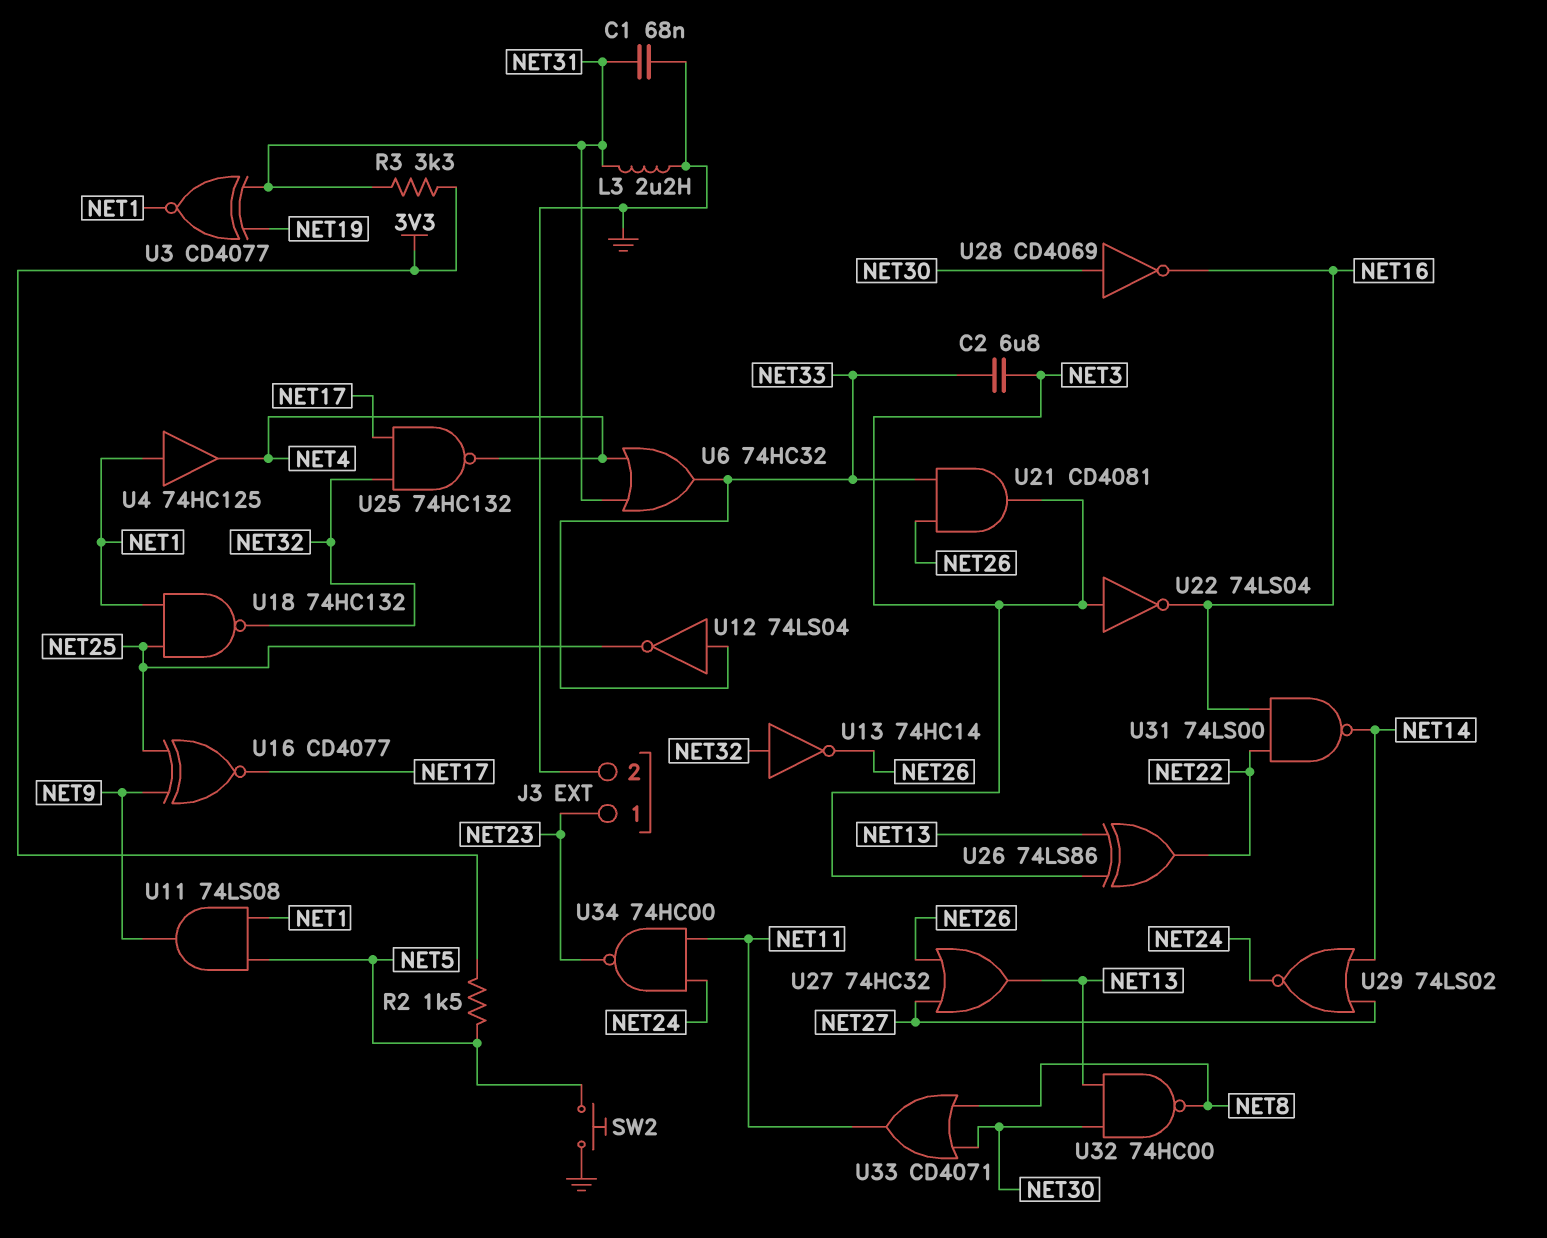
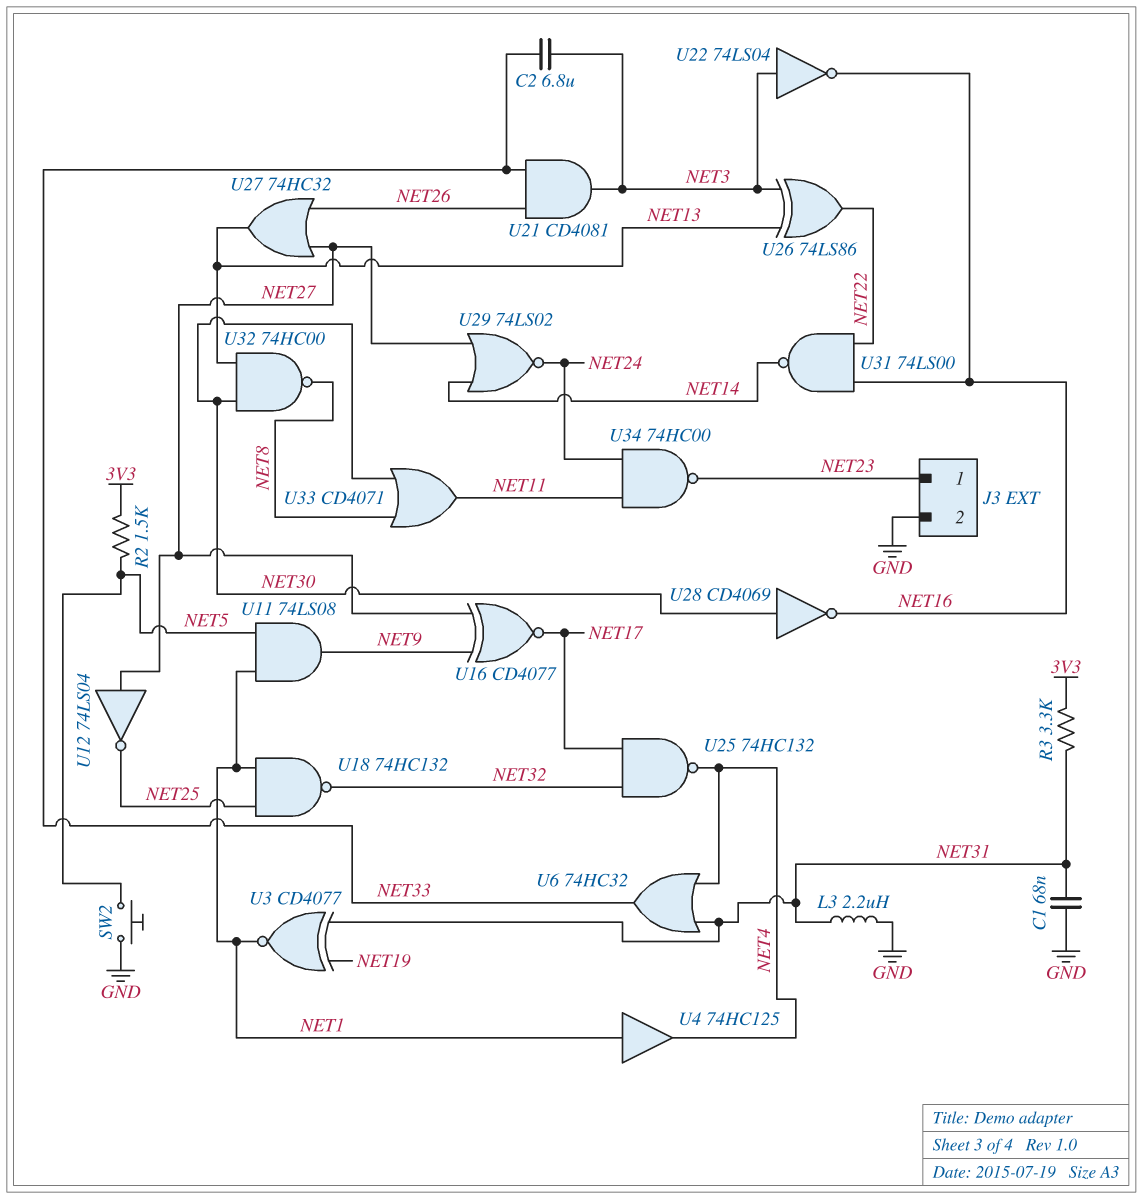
U12: NOT 74LS04 (in NET33, out NET25) -> NOT 74LS04 (in NET27, out NET25)
U13: NOT 74HC14 (in NET32, out NET26) -> none
U16: XNOR CD4077 (in NET9, in NET25, out NET17) -> XNOR CD4077 (in NET9, in NET27, out NET17)

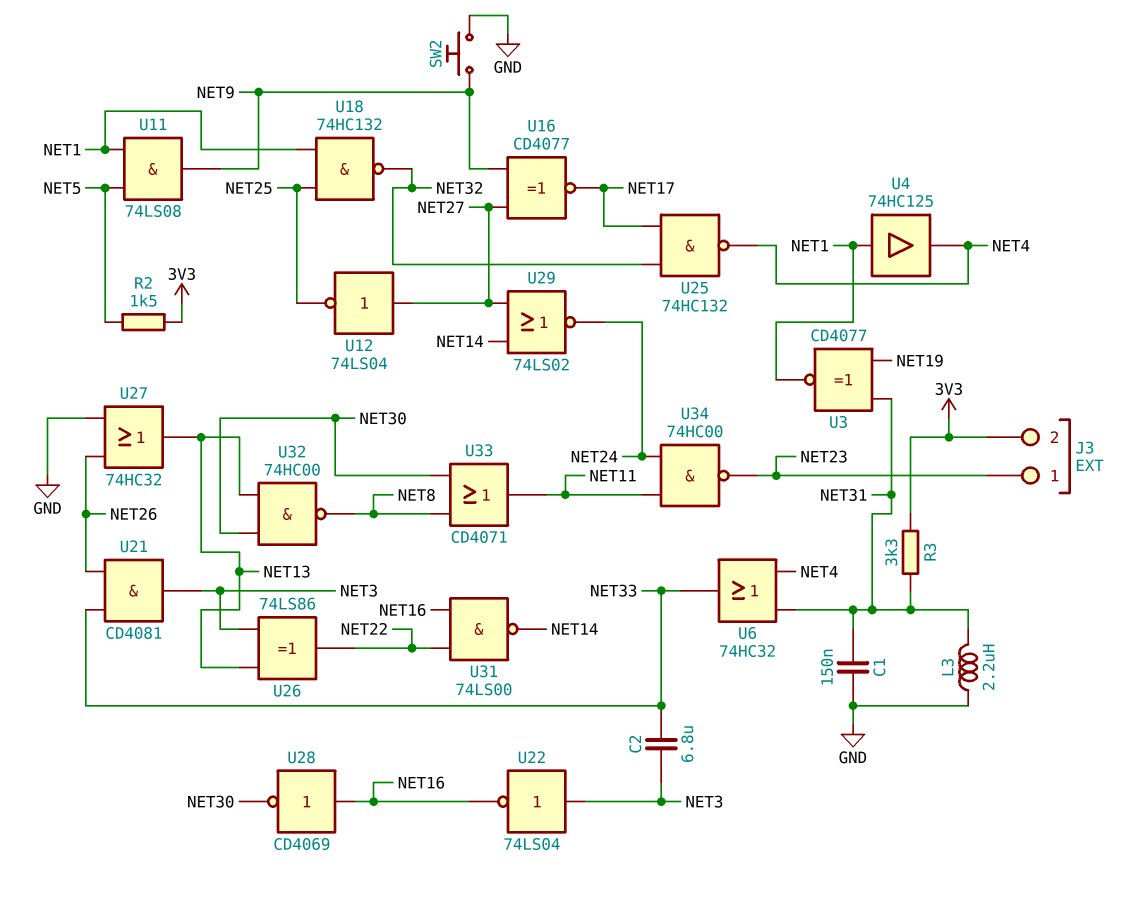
C1: 68nF (GND, NET31) -> 150nF (GND, NET31)
J3 pin 2: GND -> 3V3
SW2: button (GND, NET5) -> button (GND, NET9)
U27: OR 74HC32 (in NET26, in NET27, out NET13) -> OR 74HC32 (in GND, in NET26, out NET13)
U28: NOT CD4069 (in NET30, out NET16) -> NOT CD4069 (in NET16, out NET30)

